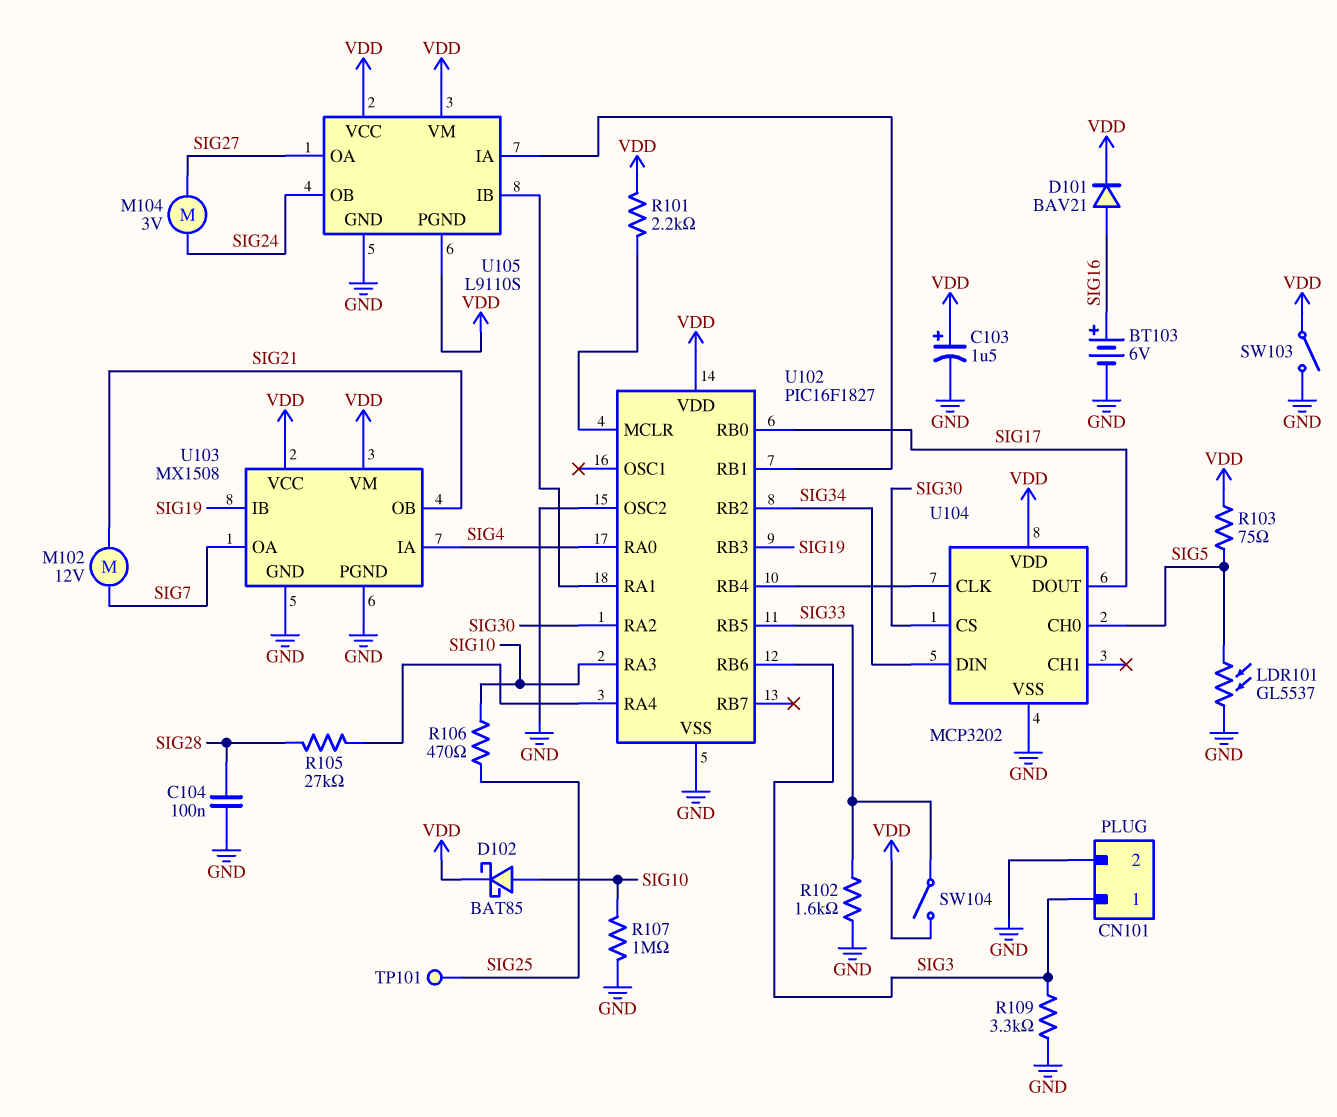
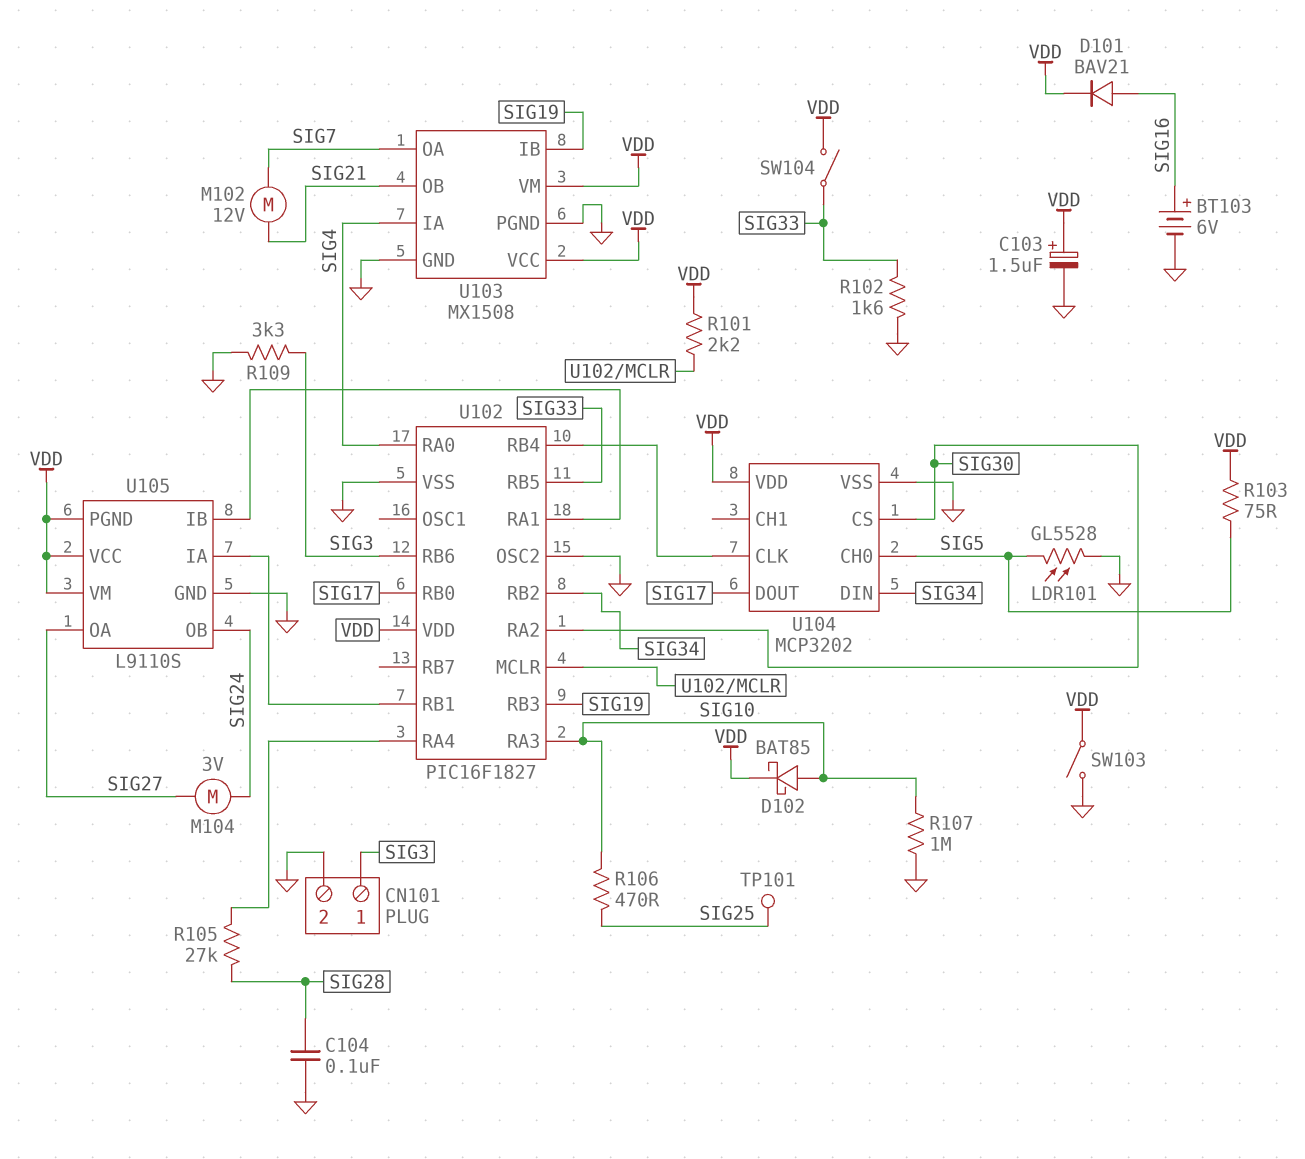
LDR101: GL5537 (GND, SIG5) -> GL5528 (GND, SIG5)

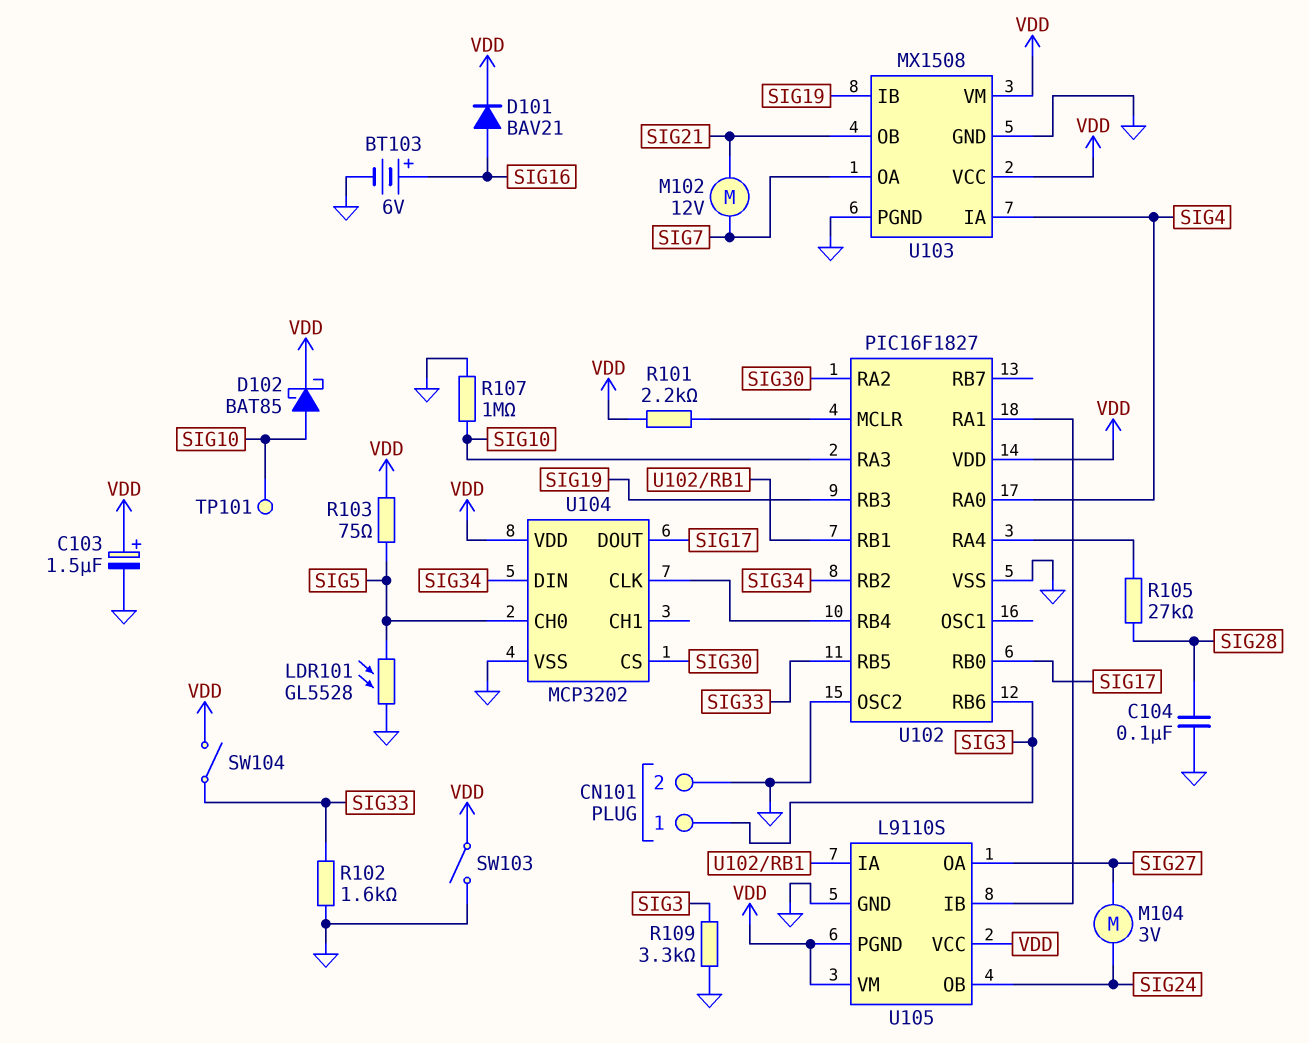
R106: 470 (SIG10, SIG25) -> none
TP101: test point (SIG25) -> test point (SIG10)

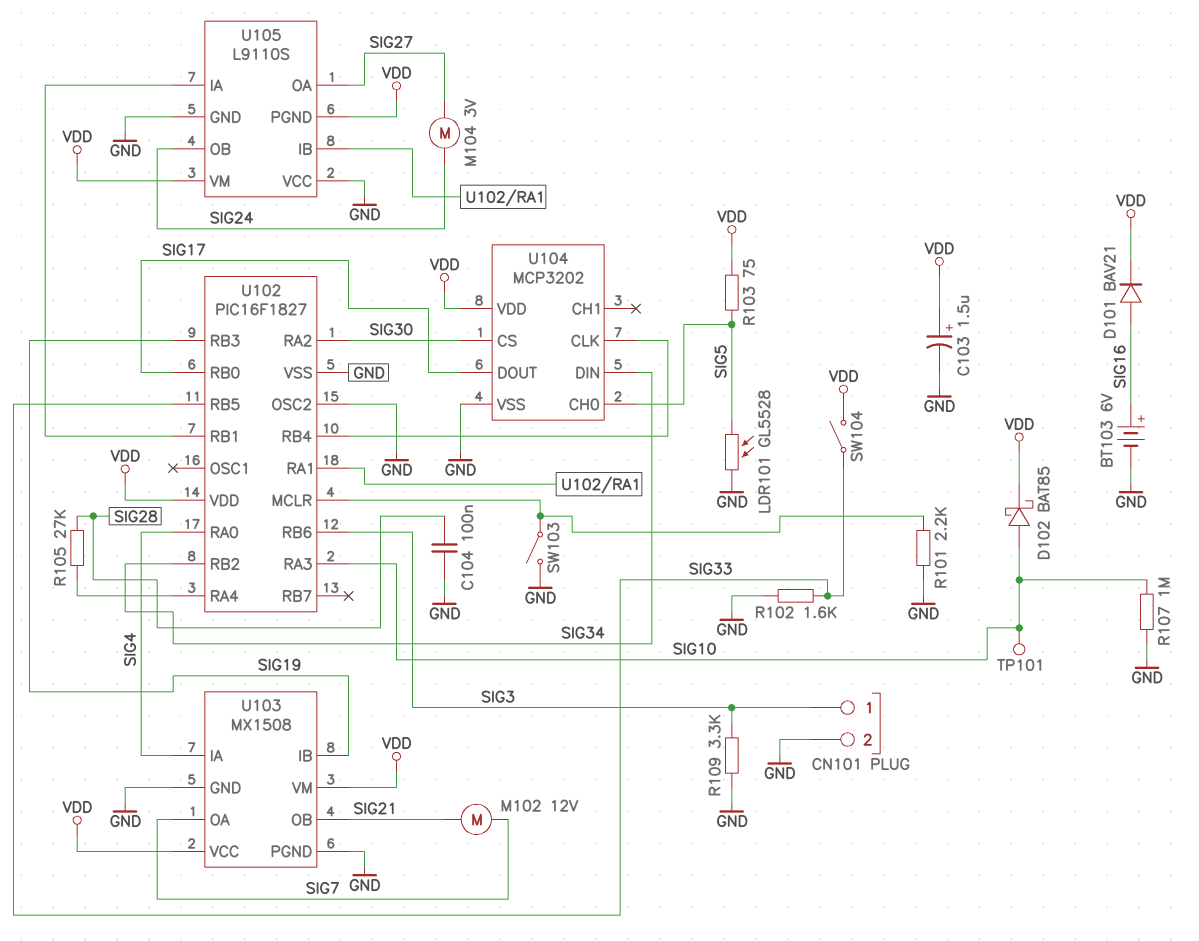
R101: 2.2k (U102/MCLR, VDD) -> 2.2k (GND, U102/MCLR)
SW103: switch (GND, VDD) -> switch (GND, U102/MCLR)
U105 pin VCC: VDD -> GND

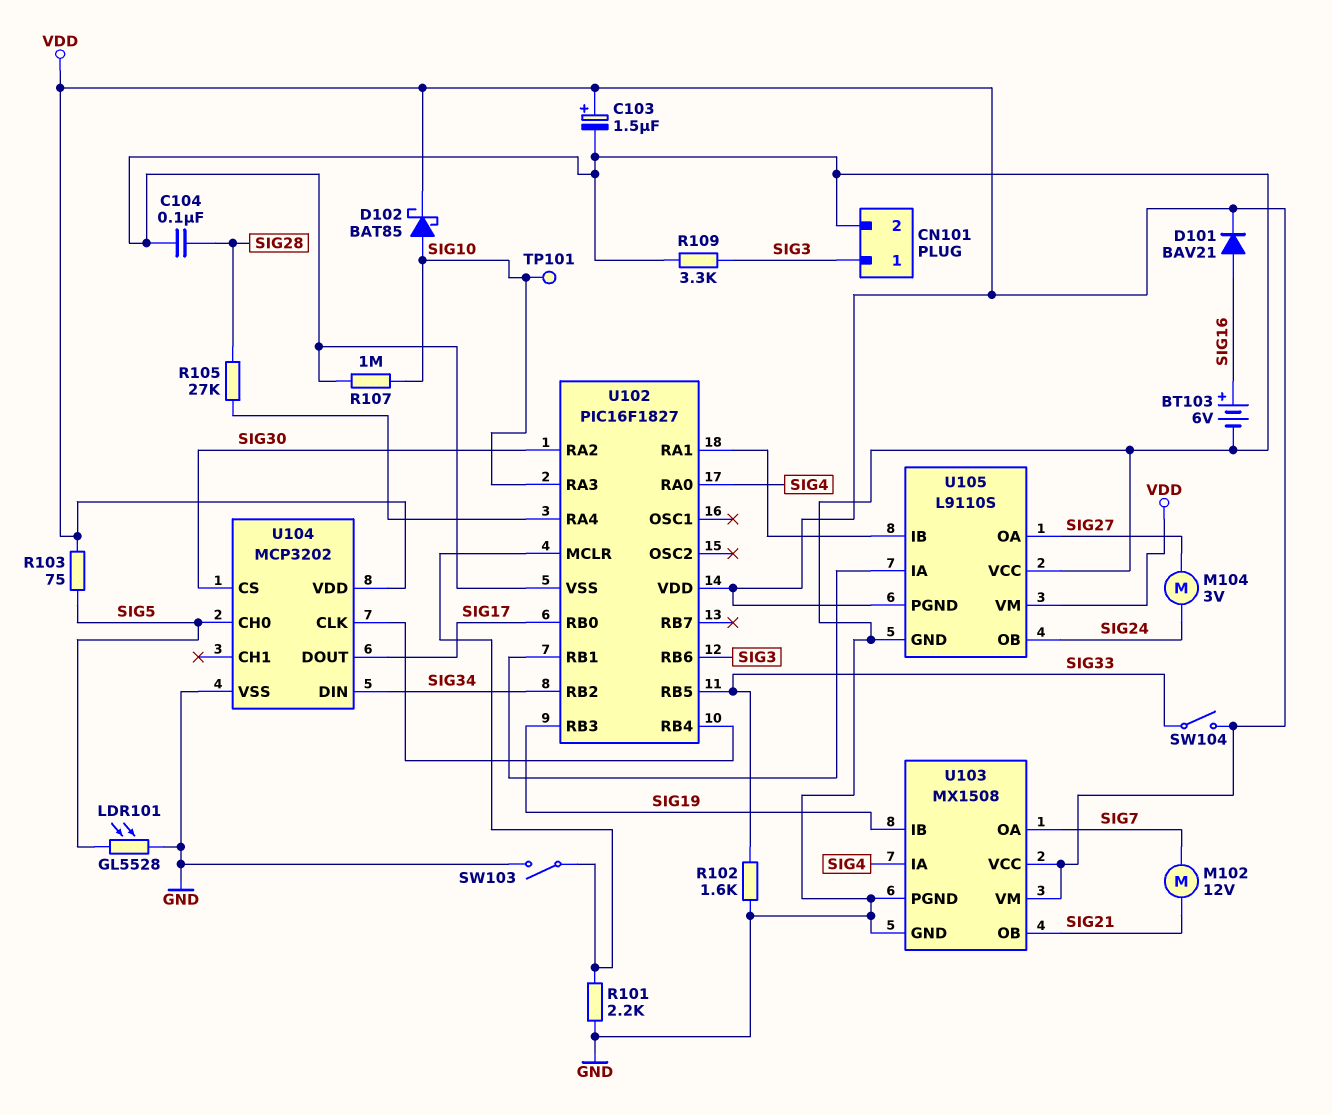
U102 pin OSC2: GND -> none

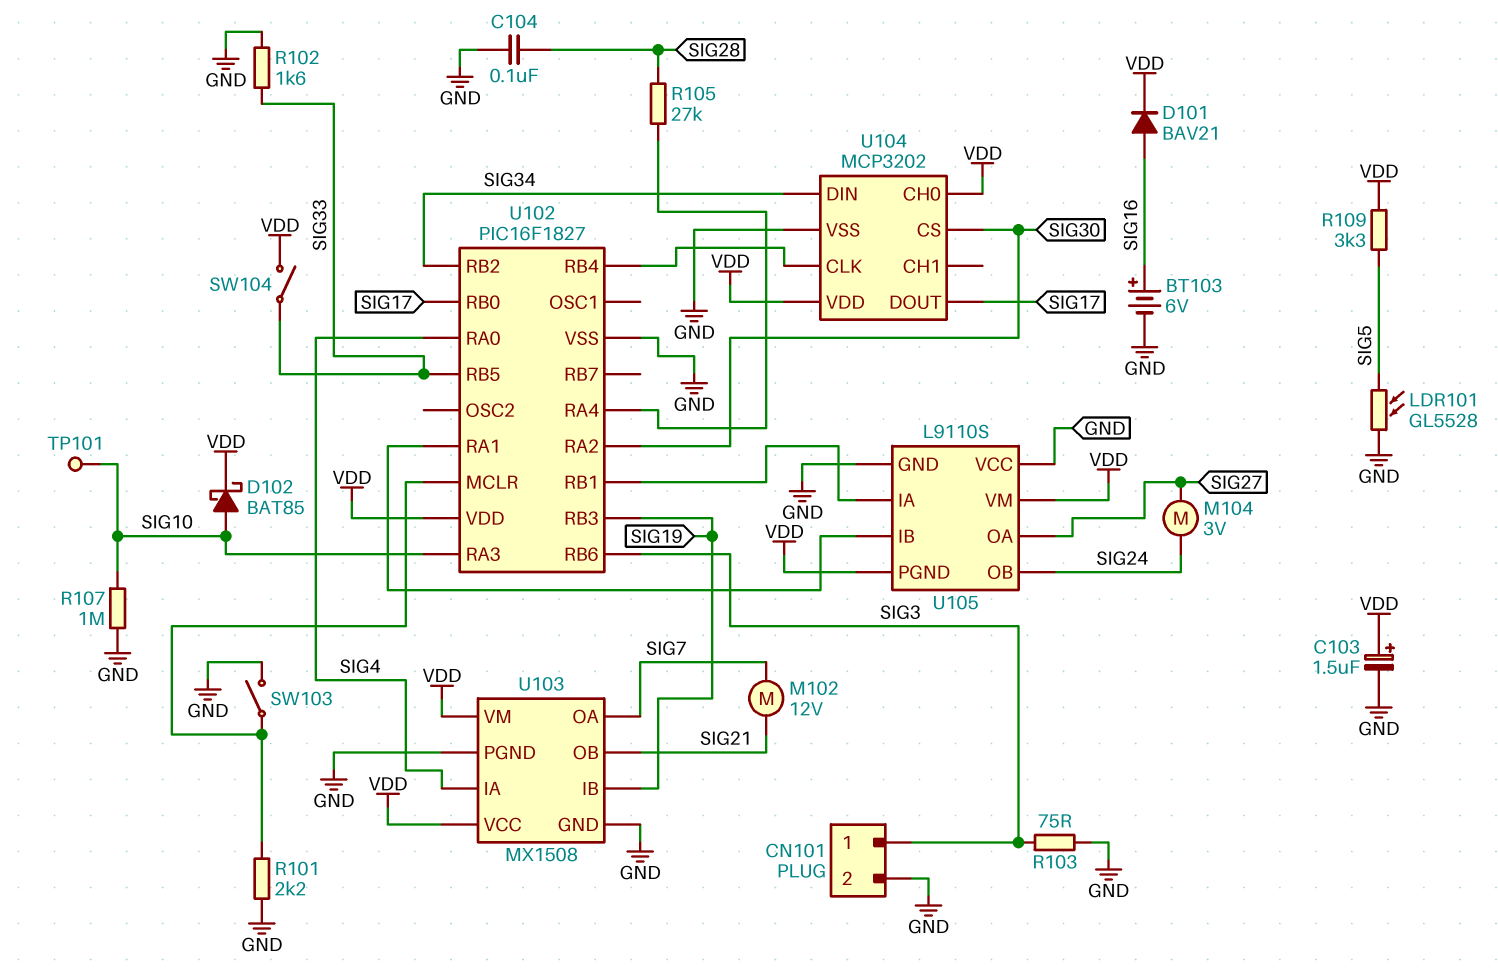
R103: 75 (SIG5, VDD) -> 75 (GND, SIG3)
R109: 3.3k (GND, SIG3) -> 3.3k (SIG5, VDD)
U104 pin CH0: SIG5 -> VDD

